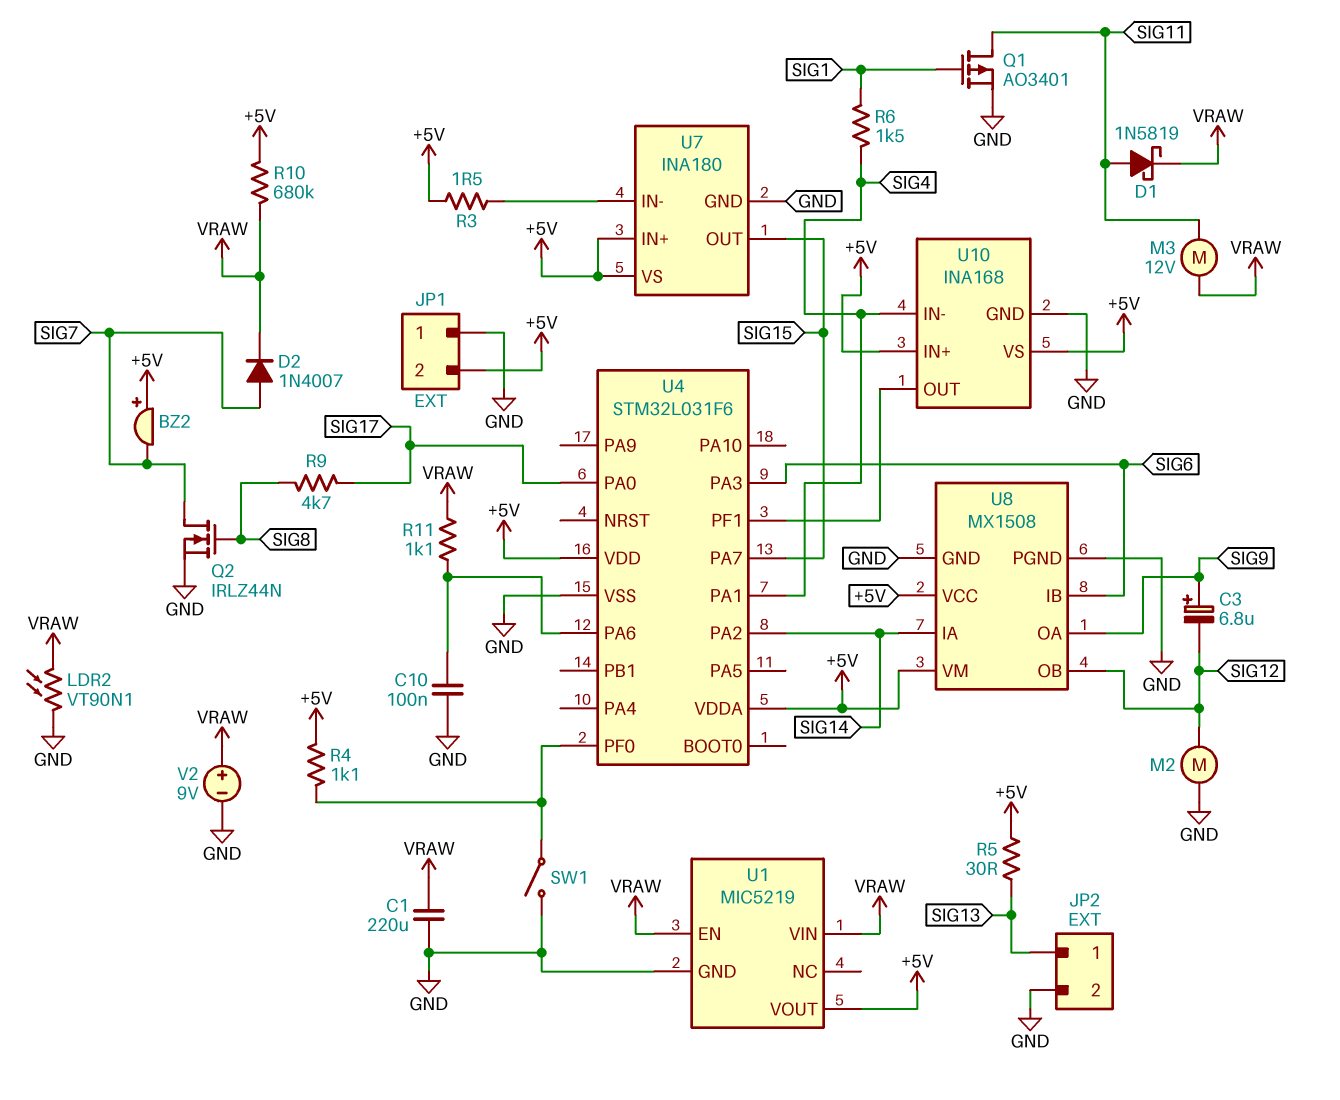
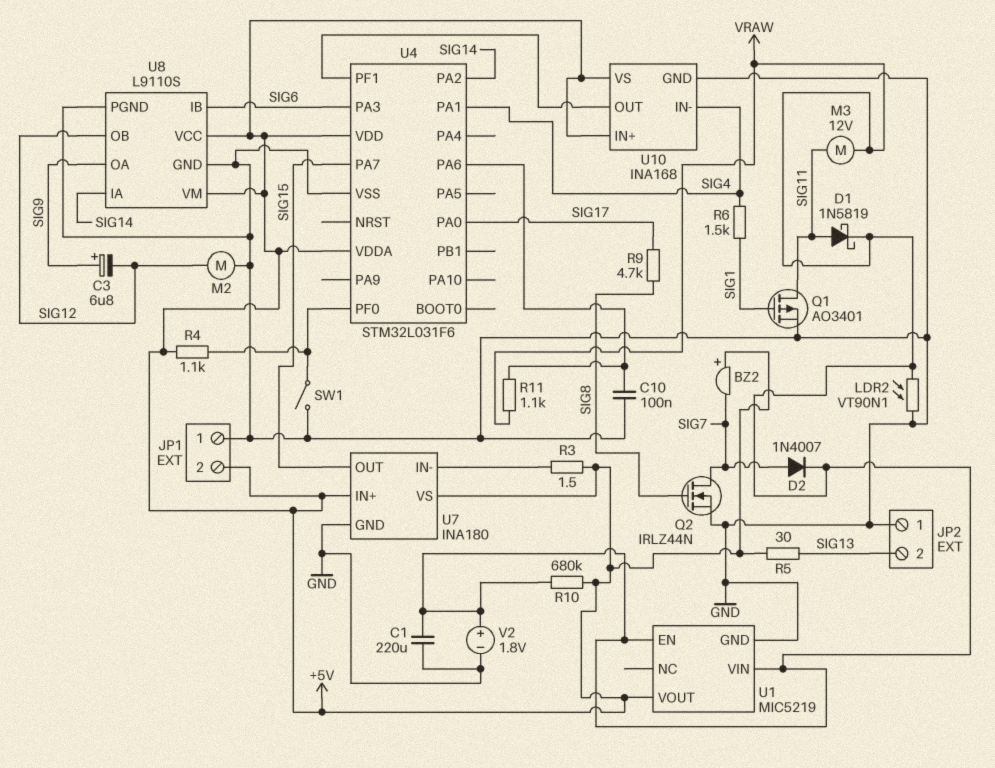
JP2 pin 1: SIG13 -> GND
JP2 pin 2: GND -> SIG13
U8: MX1508 -> L9110S
V2: 9V (plus VRAW, minus GND) -> 1.8V (plus VRAW, minus GND)

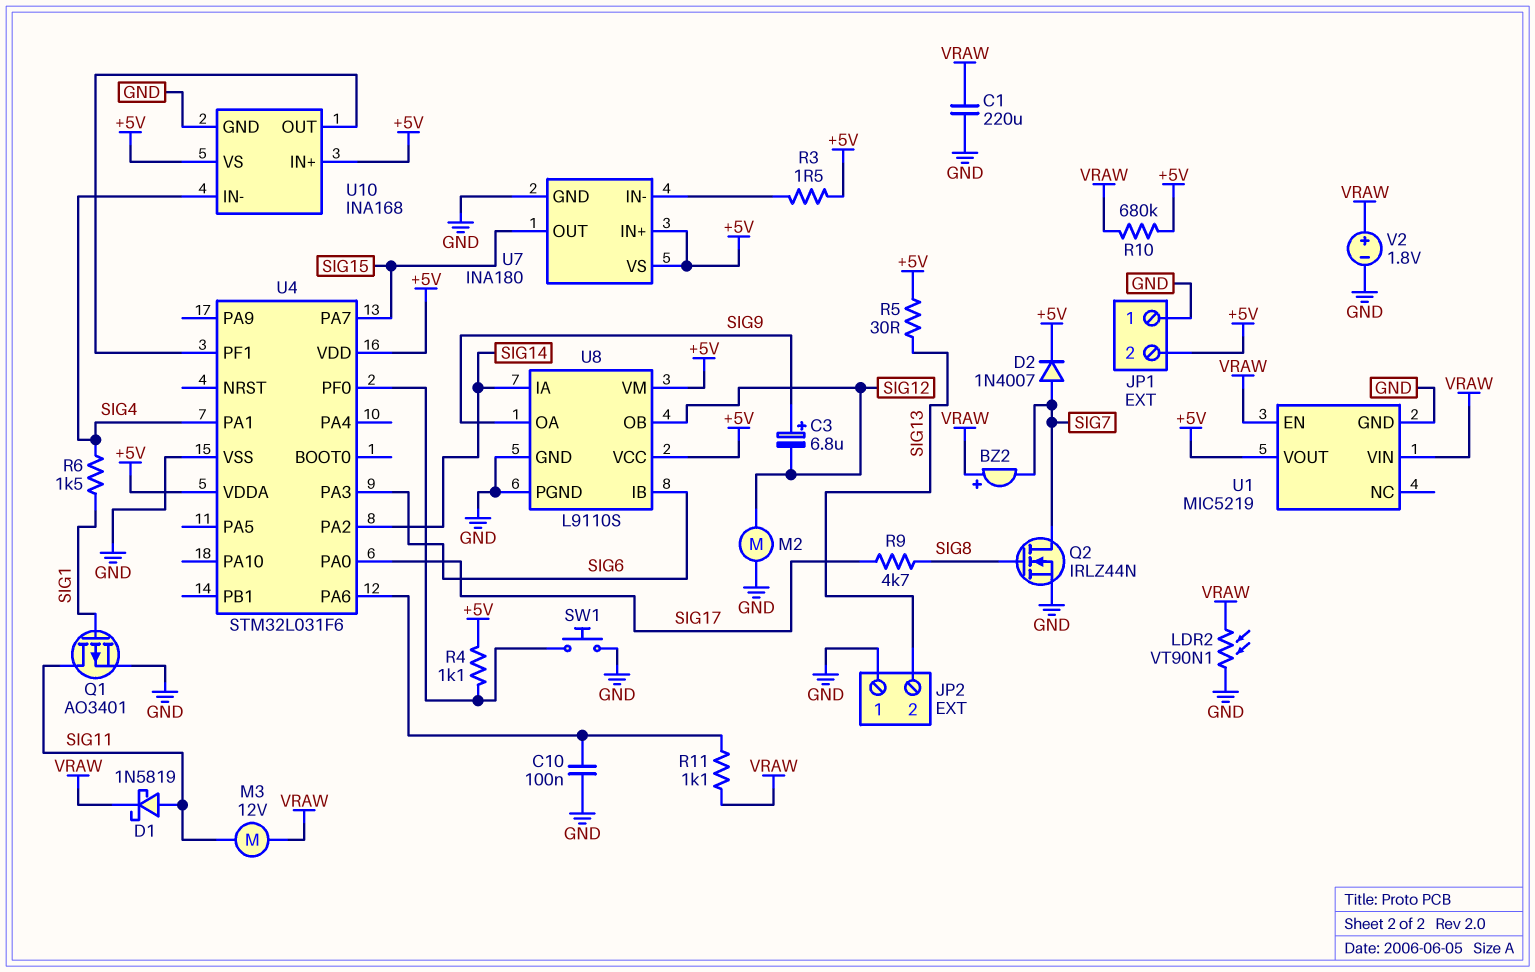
BZ2: buzzer (plus +5V, minus SIG7) -> buzzer (plus VRAW, minus SIG7)
D2: diode 1N4007 (A SIG7, K VRAW) -> diode 1N4007 (A SIG7, K +5V)
SW1: switch (GND, U4/PF0) -> button (GND, U4/PF0)

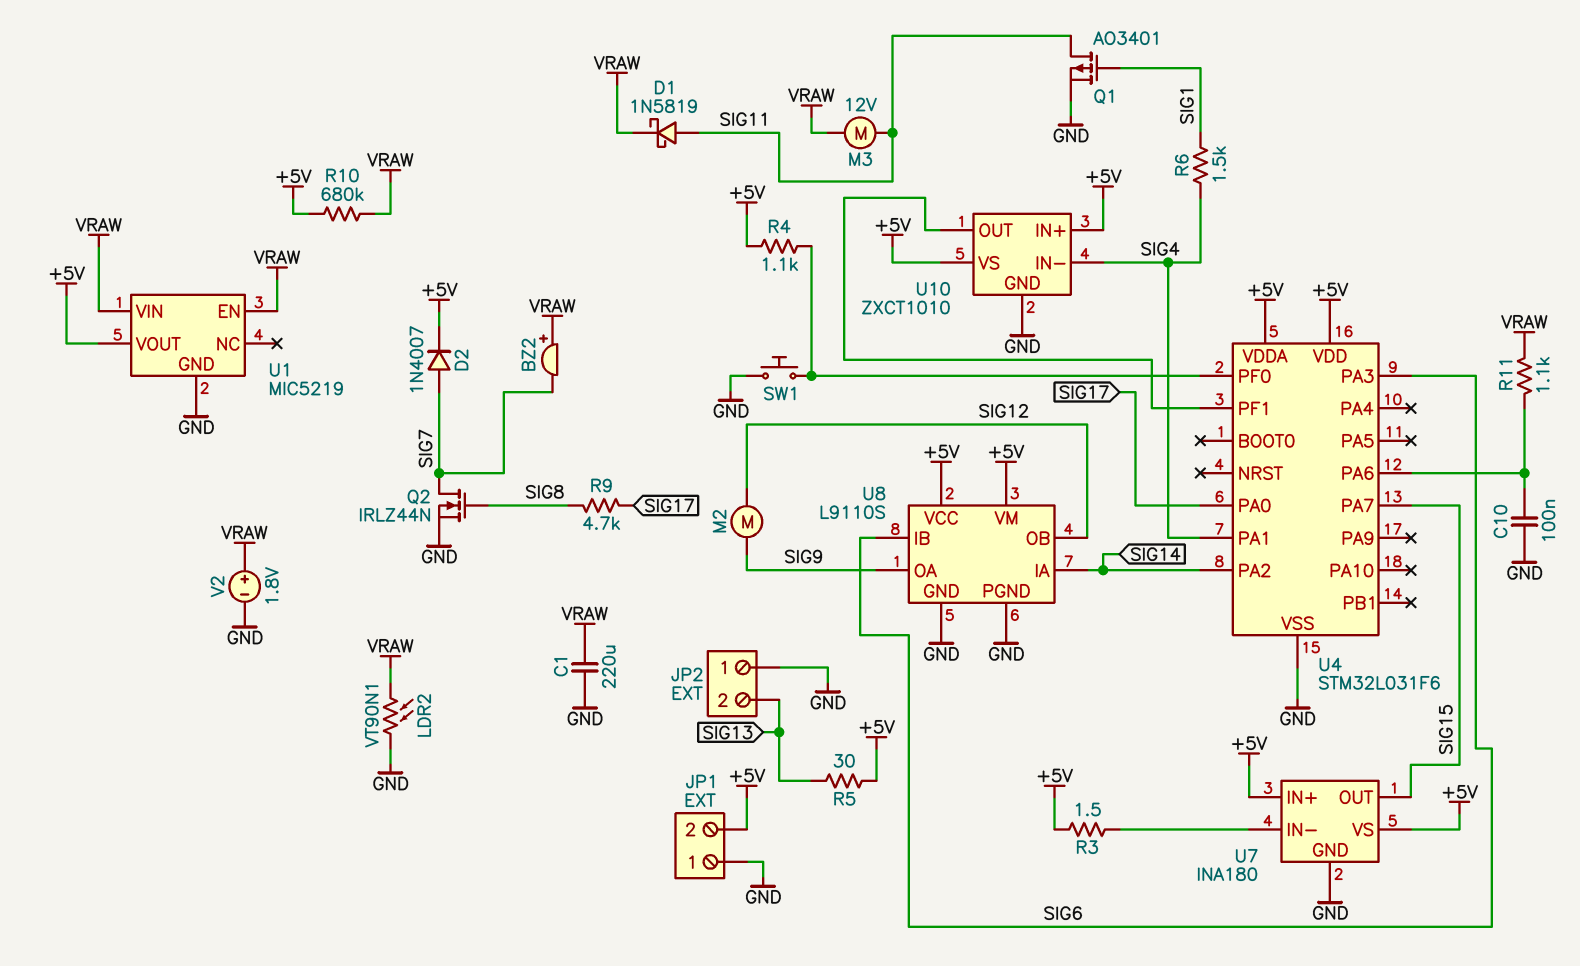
C3: 6.8uF (plus SIG9, minus SIG12) -> none
M2: motor (GND, SIG12) -> motor (SIG9, SIG12)
U10: INA168 -> ZXCT1010

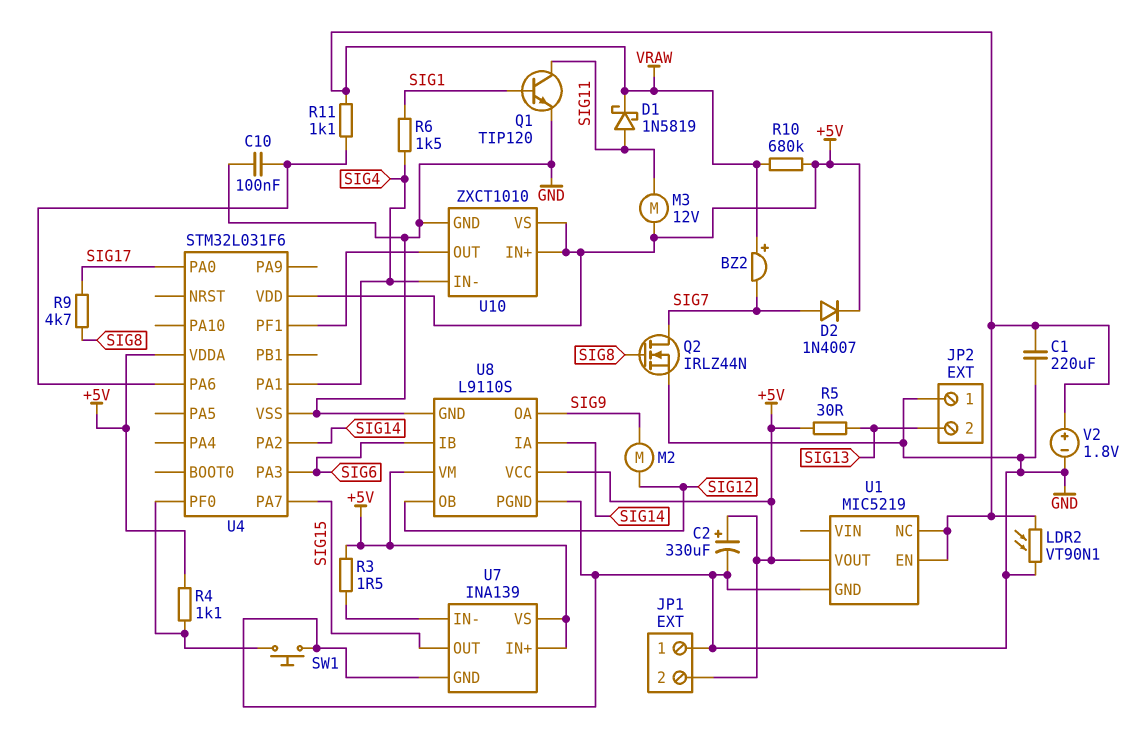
C2: none -> 330uF (plus +5V, minus GND)
M3: motor 12V (SIG11, VRAW) -> motor 12V (+5V, SIG11)
Q1: PMOS AO3401 (G SIG1, D SIG11, S GND) -> NPN TIP120 (B SIG1, C SIG11, E GND)
U1 pin NC: none -> VRAW
U1 pin VIN: VRAW -> none
U7: INA180 -> INA139

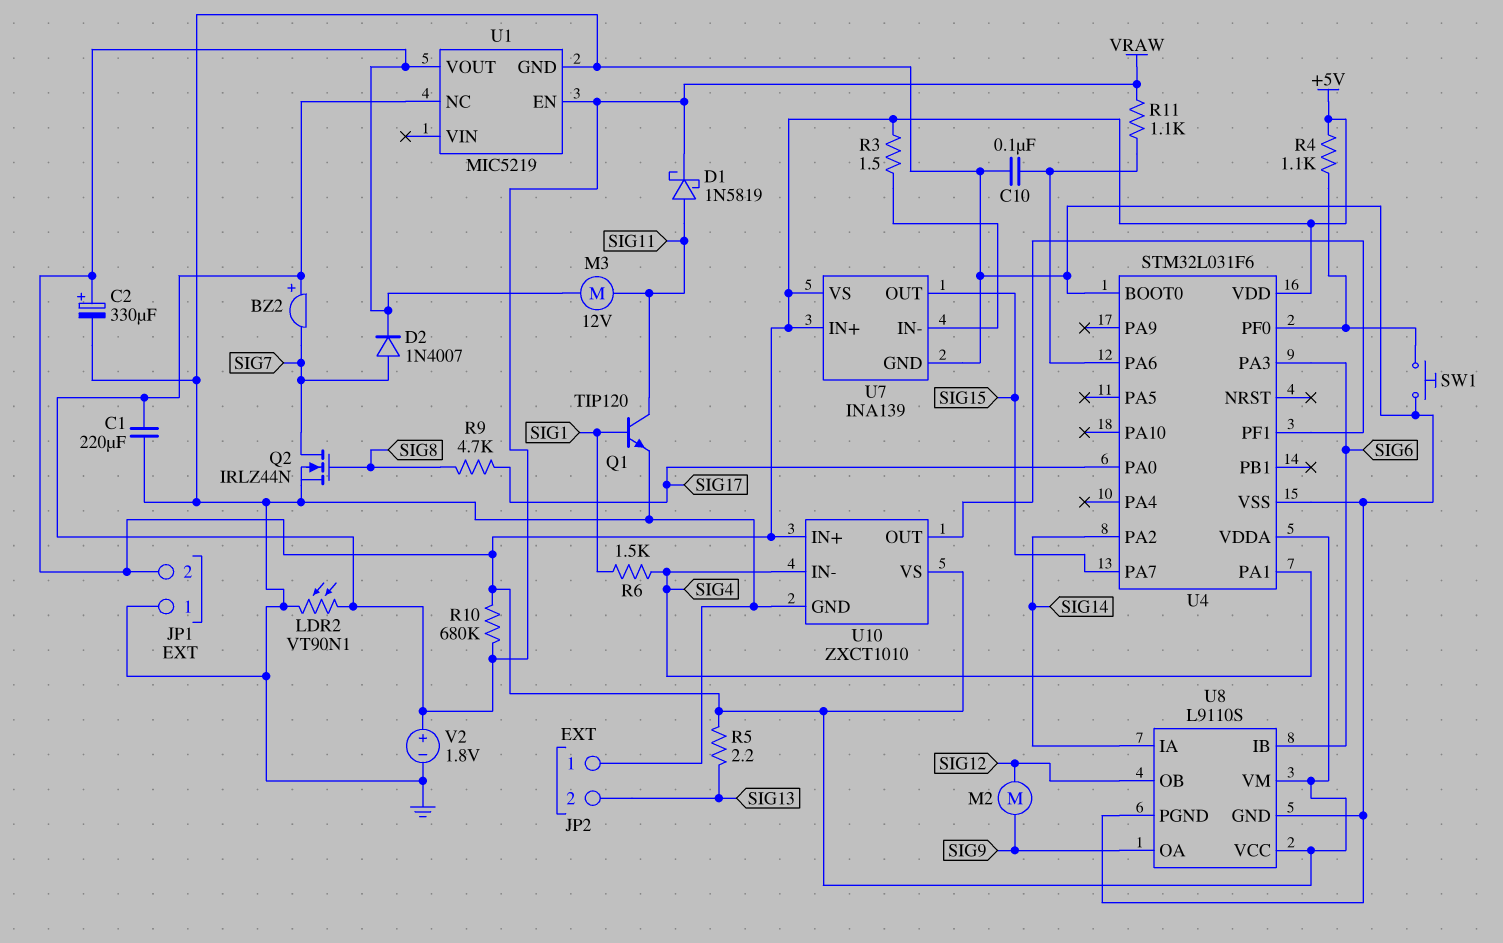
R5: 30 (+5V, SIG13) -> 2.2 (+5V, SIG13)
U4 pin BOOT0: none -> GND

